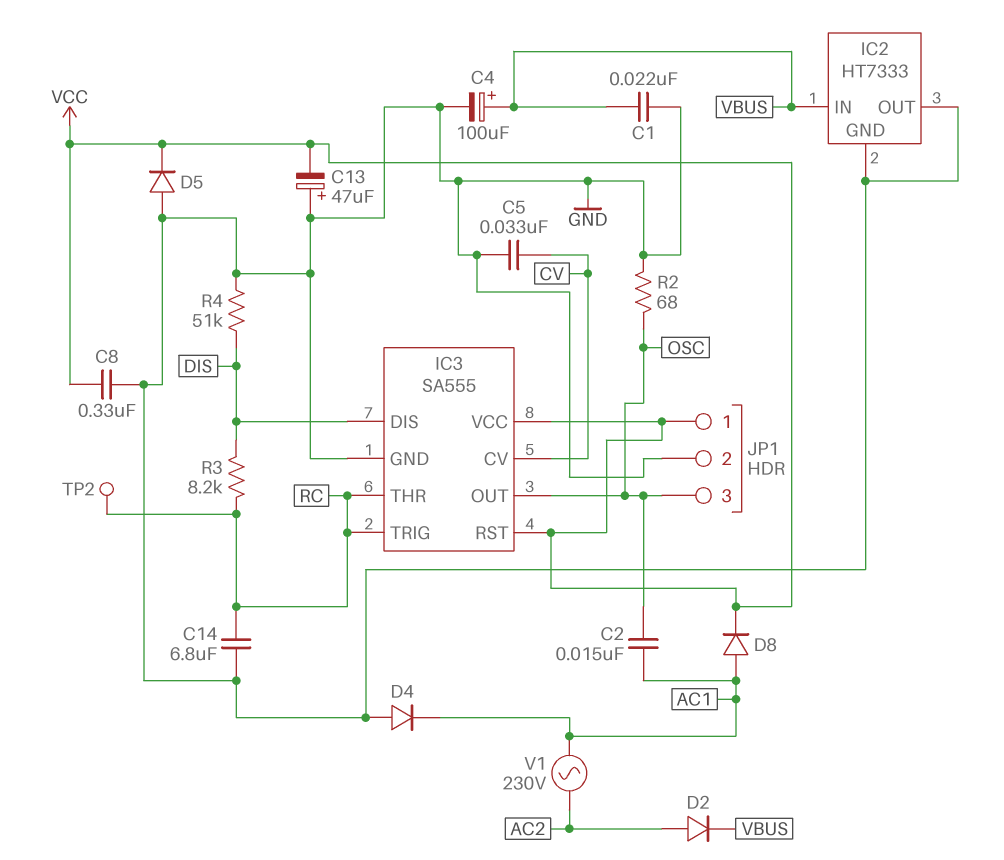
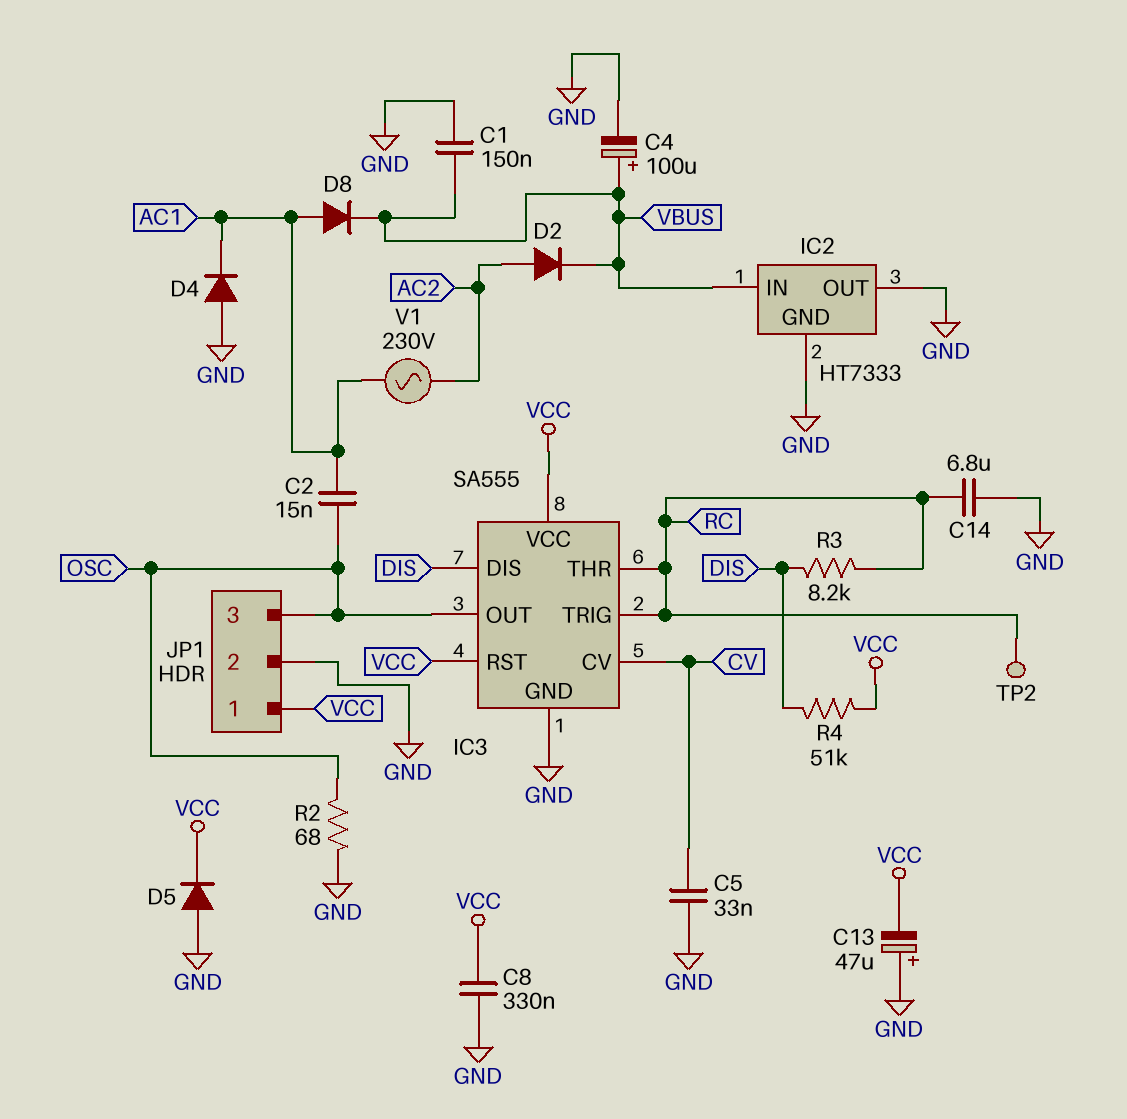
C1: 22nF (GND, VBUS) -> 150nF (GND, VBUS)
D8: diode (A AC1, K VCC) -> diode (A AC1, K VBUS)
R4: 51k (DIS, GND) -> 51k (DIS, VCC)

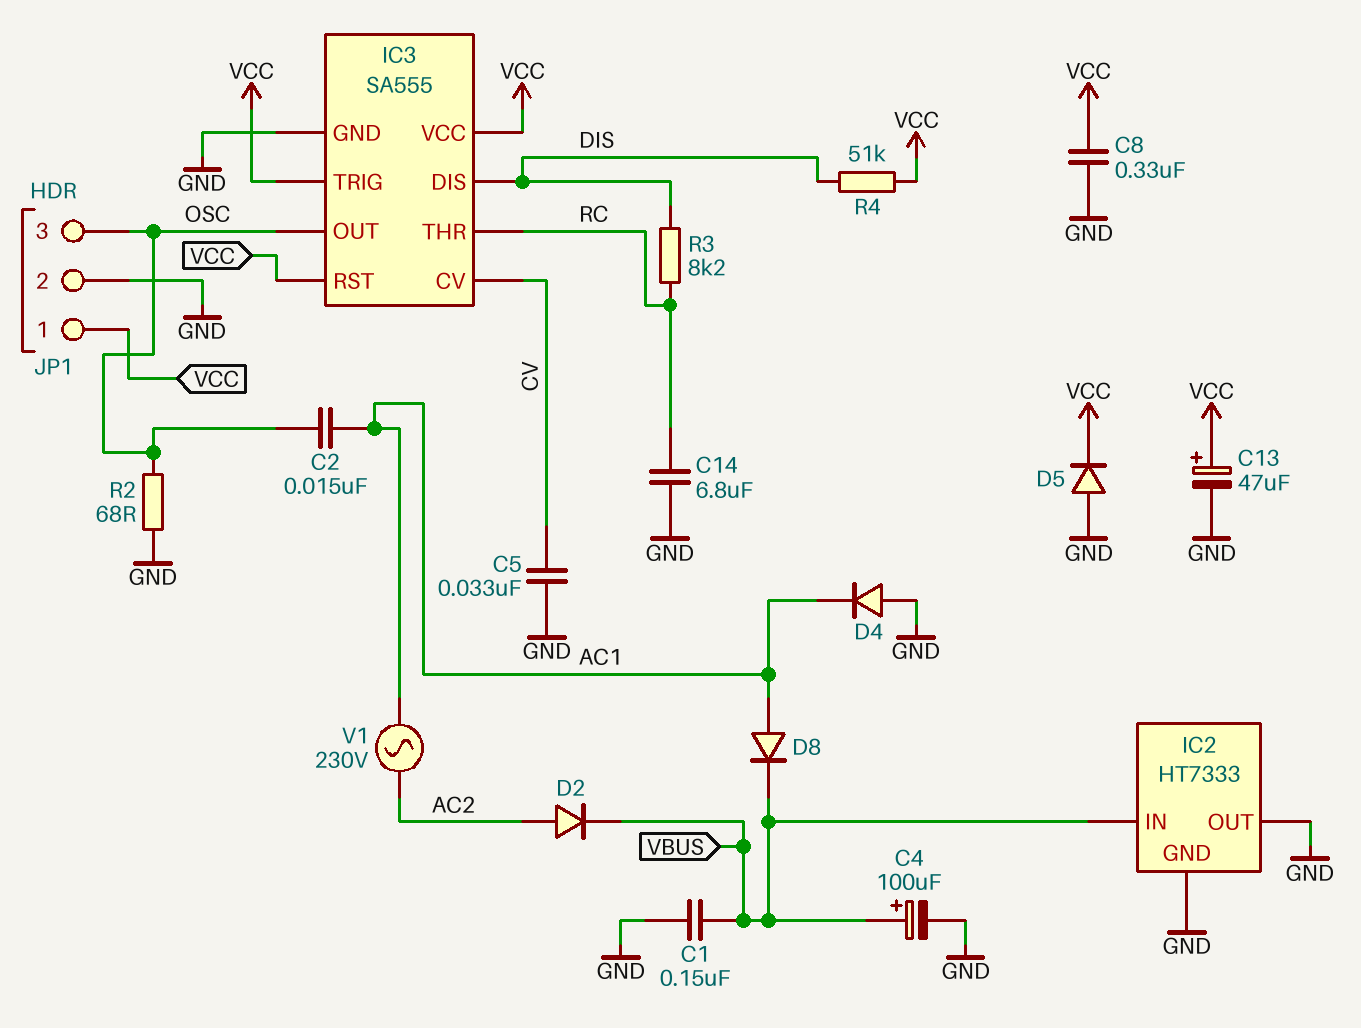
C13: 47uF (plus GND, minus VCC) -> 47uF (plus VCC, minus GND)
IC3 pin TRIG: RC -> VCC
TP2: test point (RC) -> none

